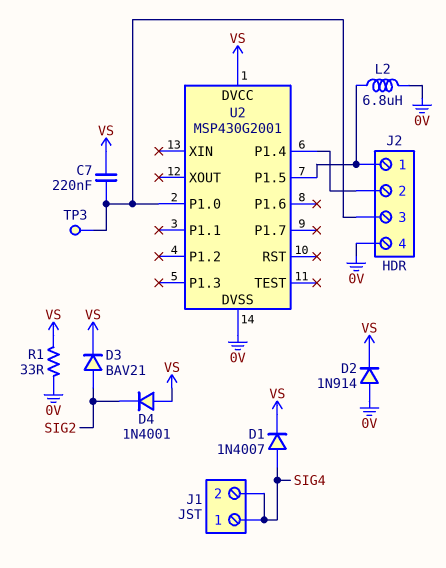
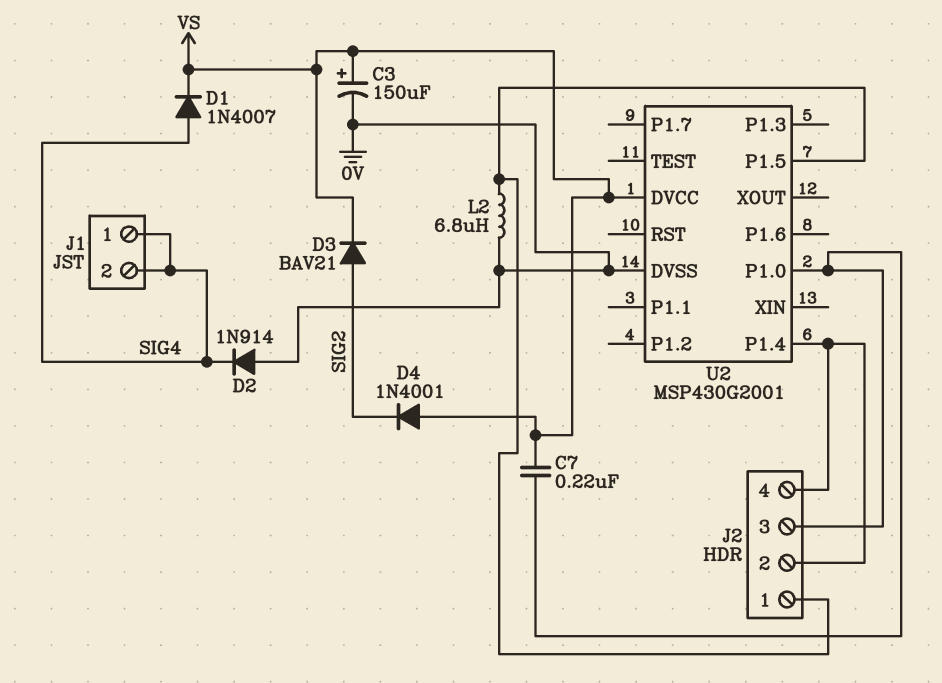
C3: none -> 150uF (plus VS, minus 0V)
D2: diode 1N914 (A 0V, K VS) -> diode 1N914 (A 0V, K SIG4)
J2 pin 4: 0V -> J2/2
R1: 33 (0V, VS) -> none
TP3: test point (J2/3) -> none

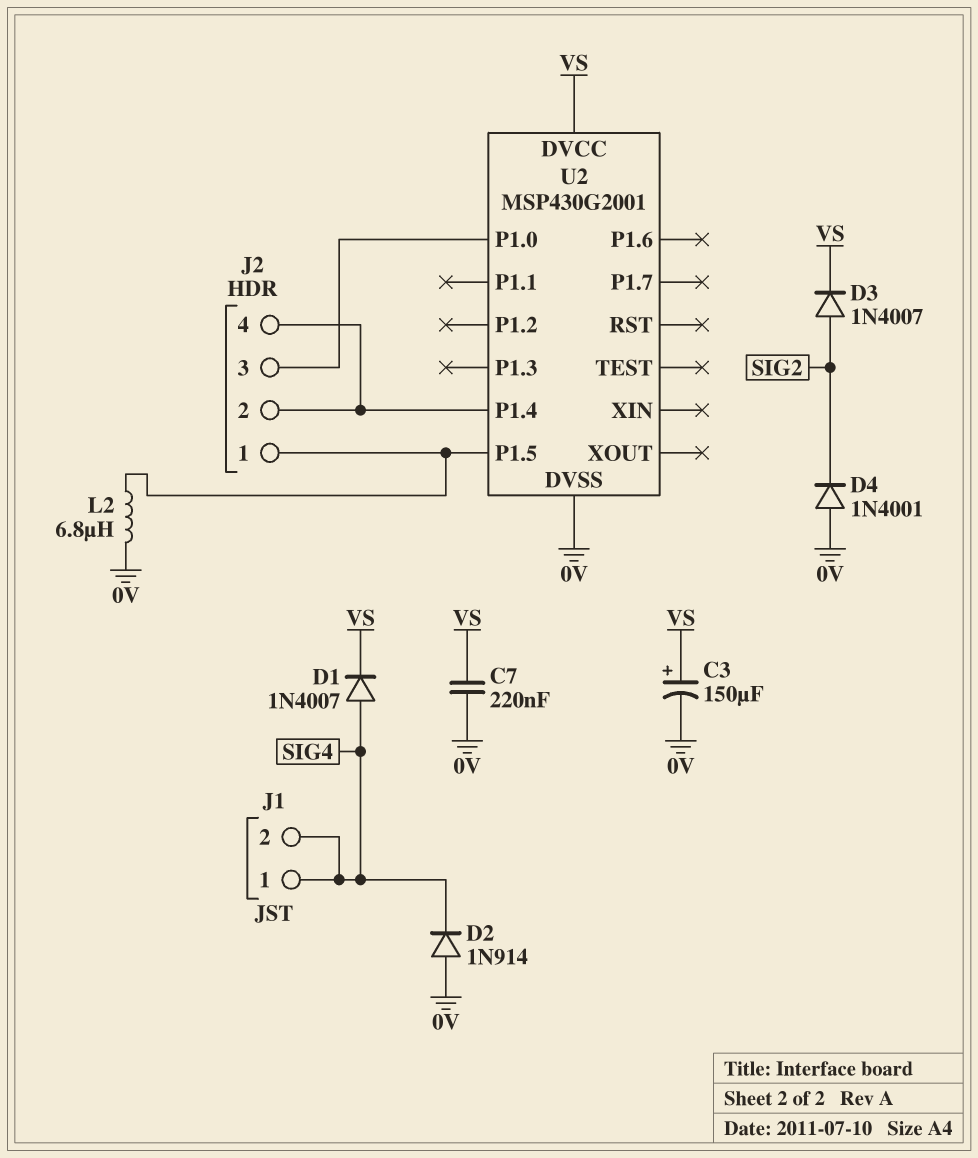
C7: 220nF (J2/3, VS) -> 220nF (0V, VS)
D3: diode BAV21 (A SIG2, K VS) -> diode 1N4007 (A SIG2, K VS)
D4: diode 1N4001 (A VS, K SIG2) -> diode 1N4001 (A 0V, K SIG2)

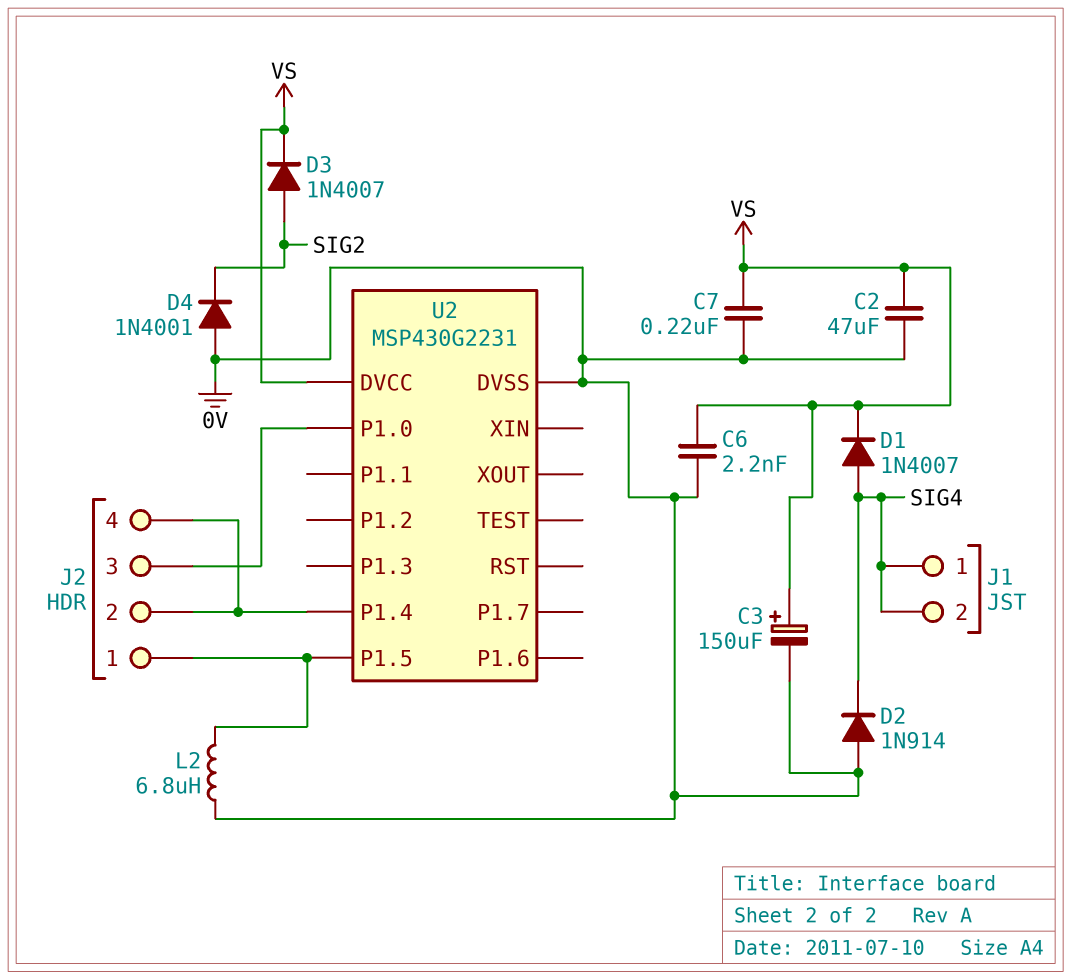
C2: none -> 47uF (0V, VS)
C6: none -> 2.2nF (0V, VS)
U2: MSP430G2001 -> MSP430G2231

